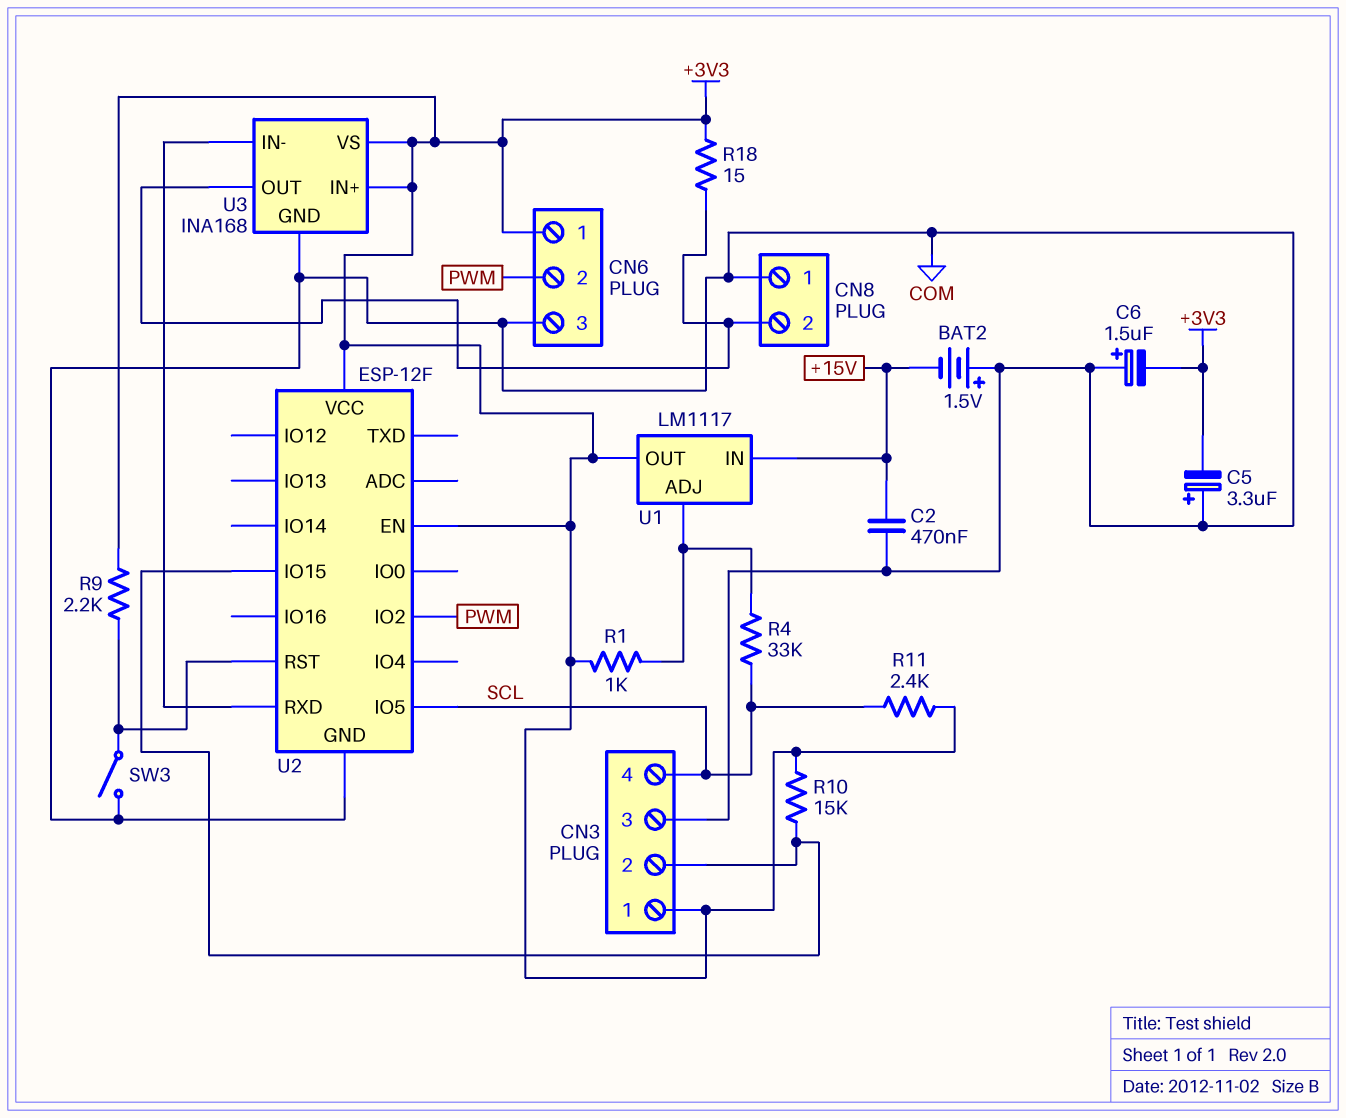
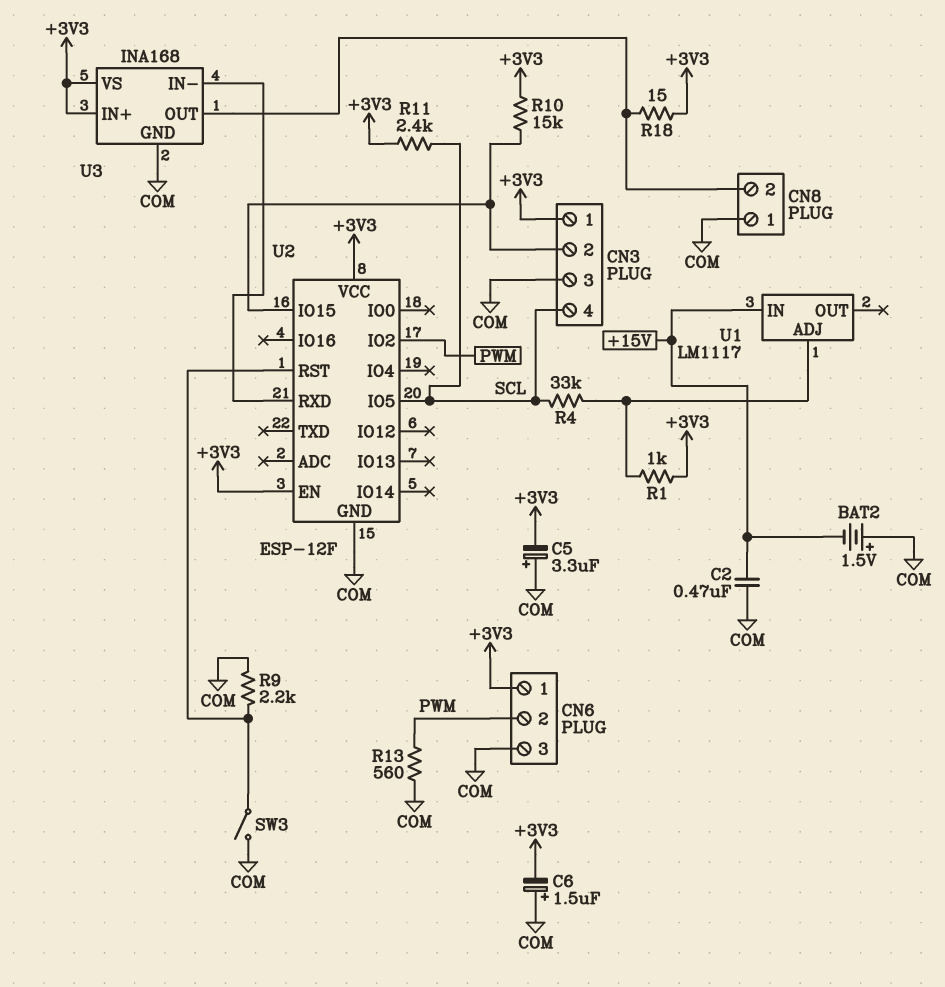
R9: 2.2k (+3V3, U2/RST) -> 2.2k (COM, U2/RST)
R13: none -> 560 (COM, PWM)
U1 pin OUT: +3V3 -> none

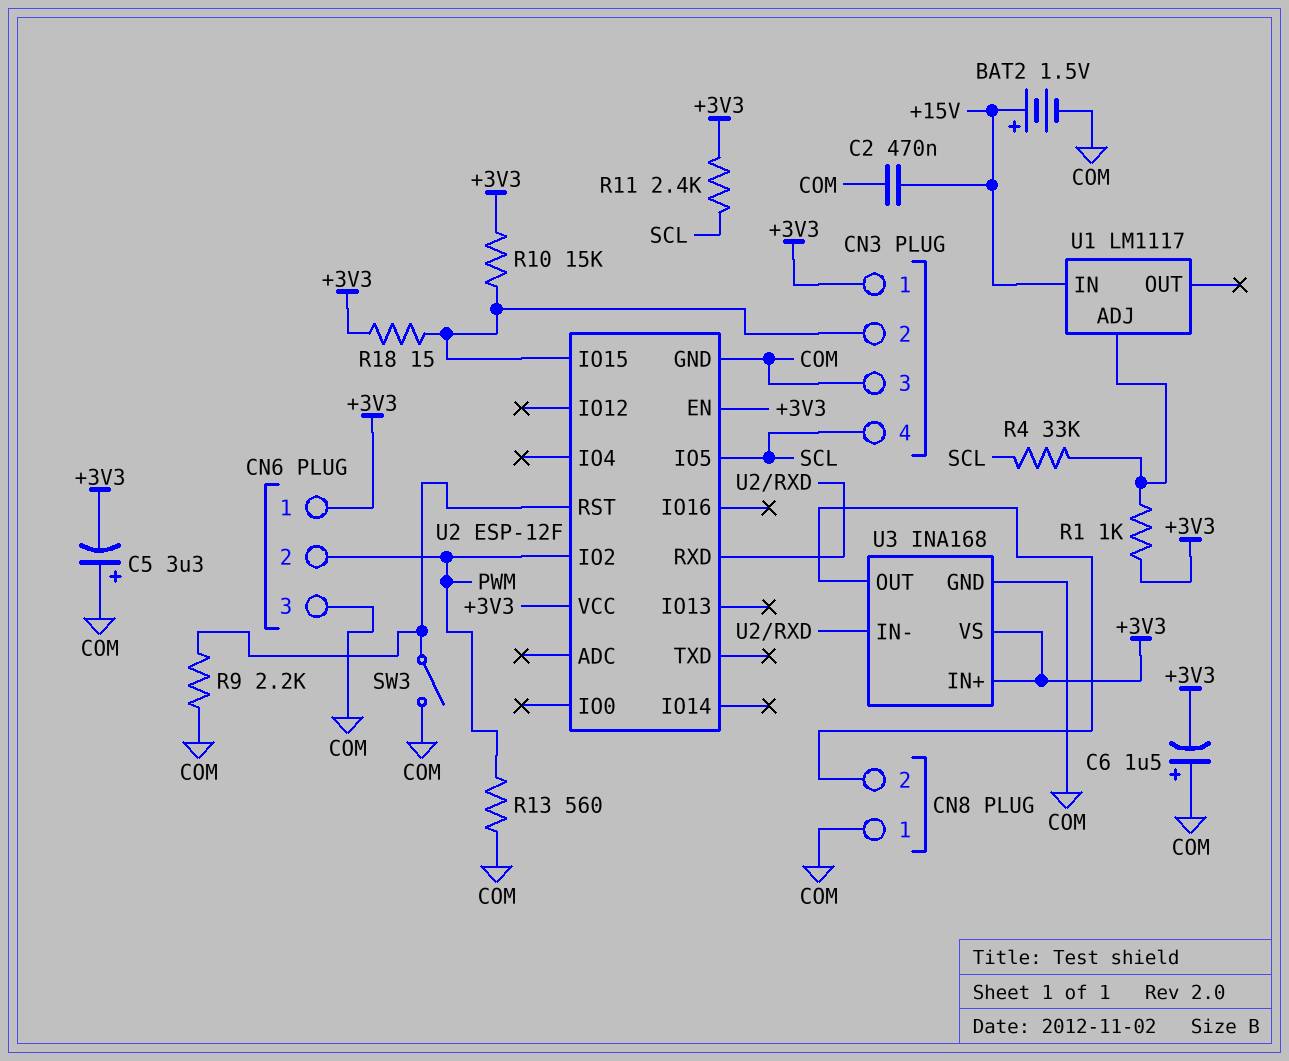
BAT2: 1.5V (plus COM, minus +15V) -> 1.5V (plus +15V, minus COM)
R18: 15 (+3V3, CN8/2) -> 15 (+3V3, CN3/2)

